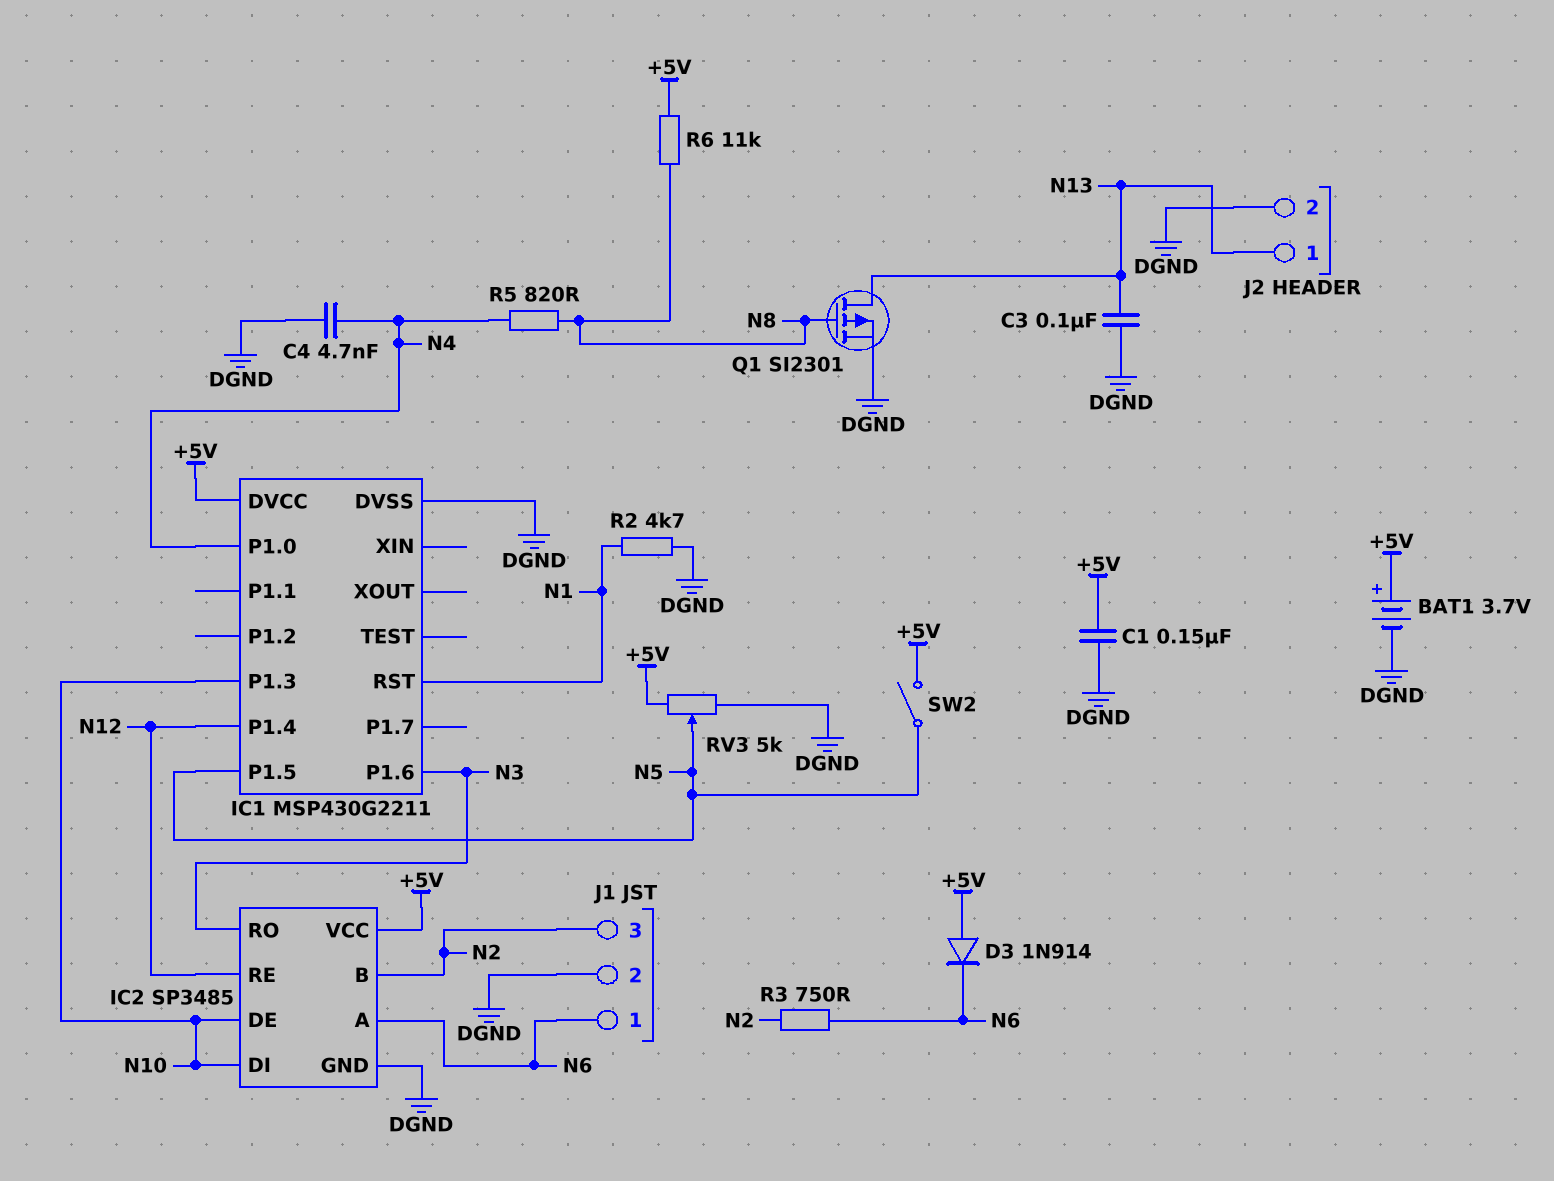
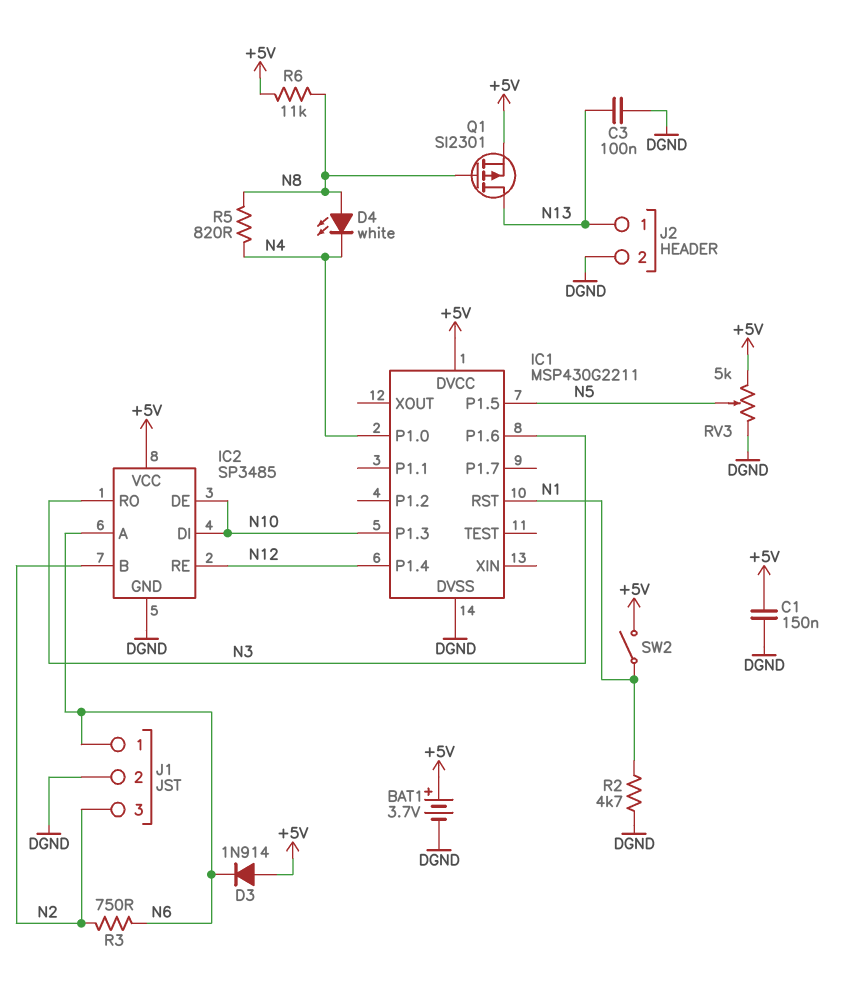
C4: 4.7nF (DGND, N4) -> none
D4: none -> LED white (A N8, K N4)
Q1: PMOS SI2301 (G N8, D N13, S DGND) -> PMOS SI2301 (G N8, D N13, S +5V)
SW2: switch (+5V, N5) -> switch (+5V, N1)

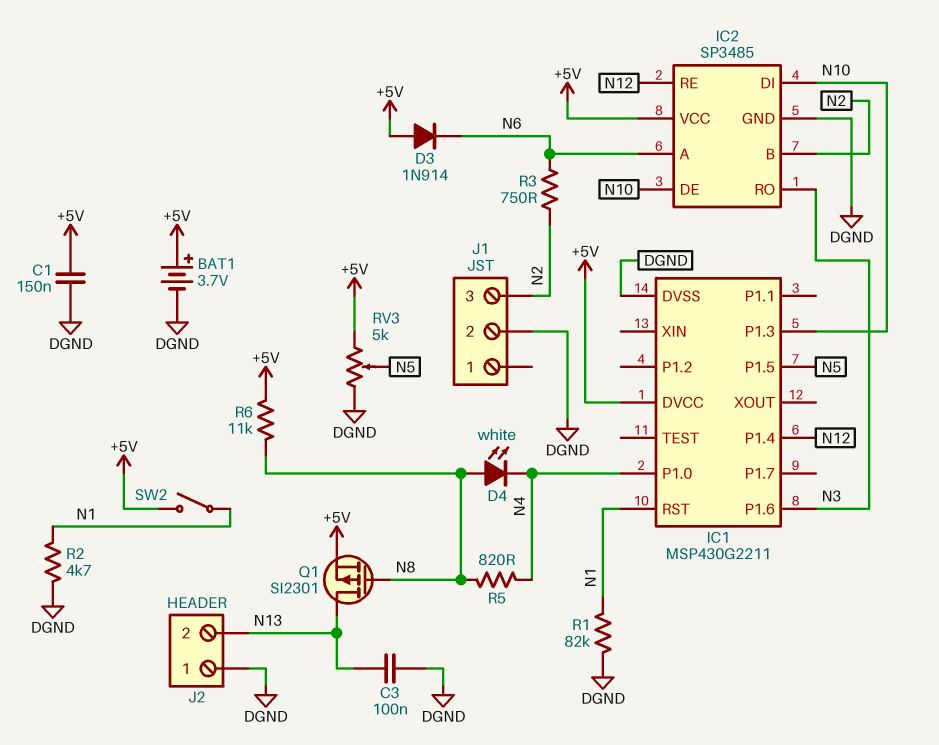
J1 pin 1: N6 -> none
J2 pin 1: N13 -> DGND
J2 pin 2: DGND -> N13
R1: none -> 82k (DGND, N1)

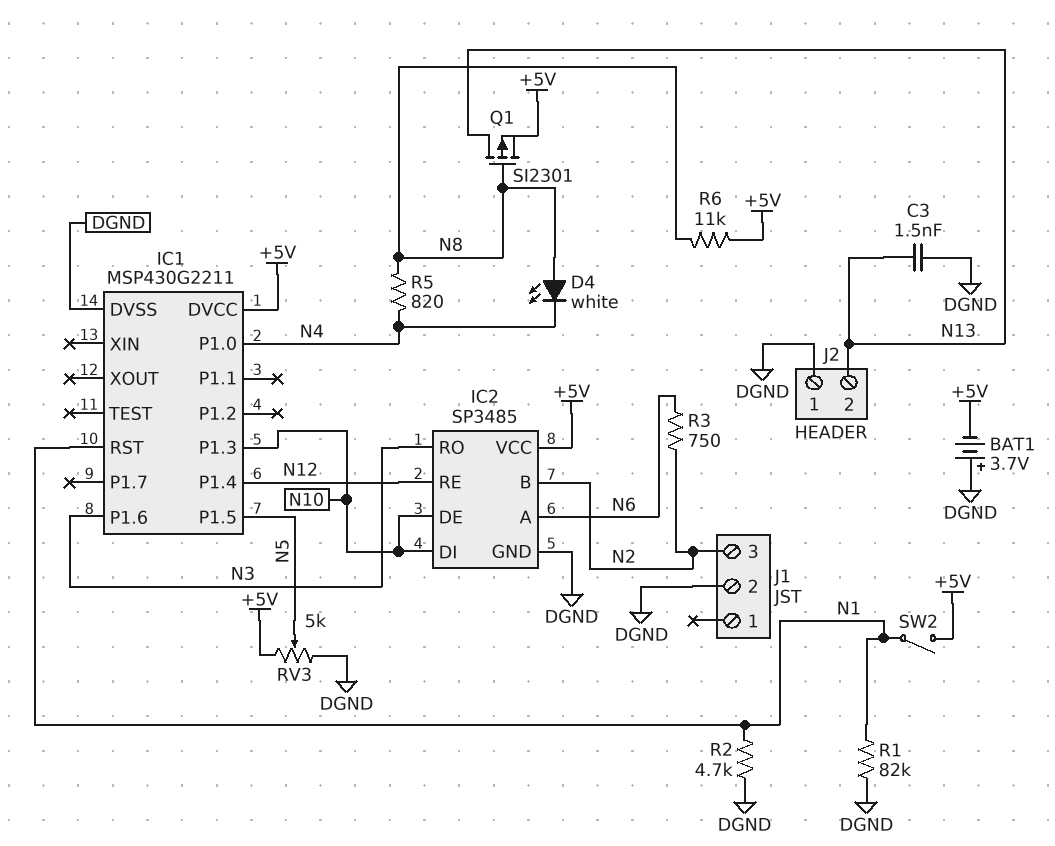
BAT1: 3.7V (plus +5V, minus DGND) -> 3.7V (plus DGND, minus +5V)
C1: 150nF (+5V, DGND) -> none
C3: 100nF (DGND, N13) -> 1.5nF (DGND, N13)
D3: diode 1N914 (A +5V, K N6) -> none

